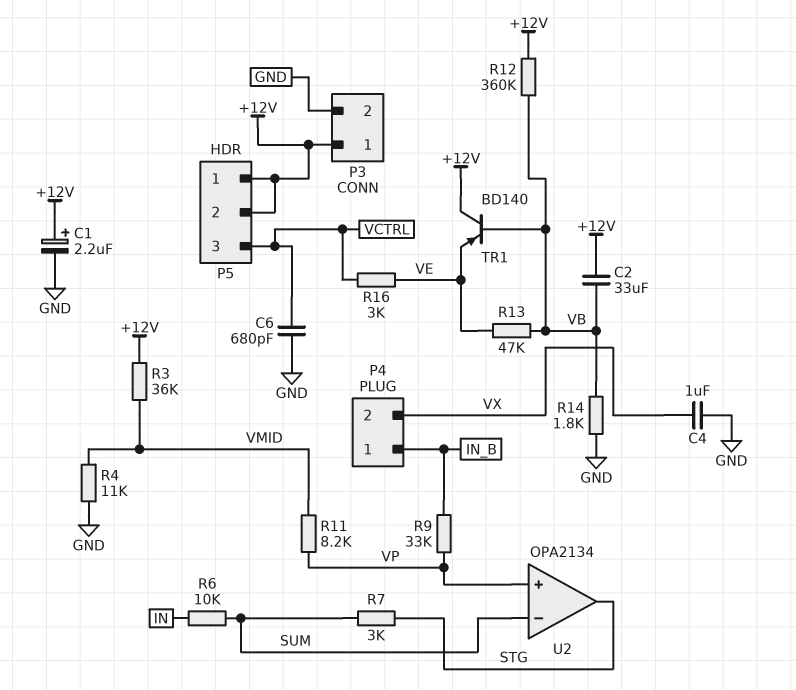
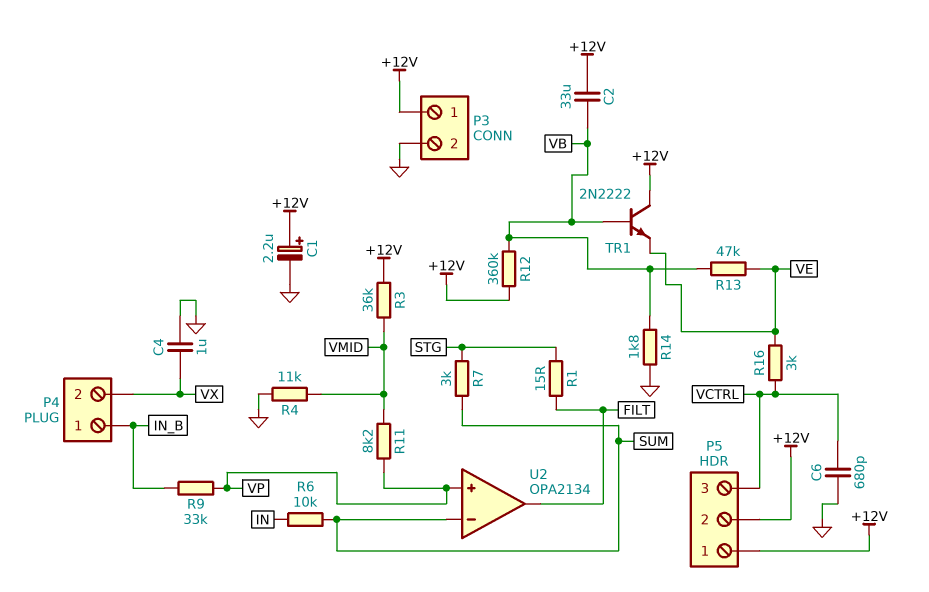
R1: none -> 15 (FILT, STG)
TR1: PNP BD140 (B VB, C +12V, E VE) -> NPN 2N2222 (B VB, C +12V, E VE)
U2 pin out: STG -> FILT

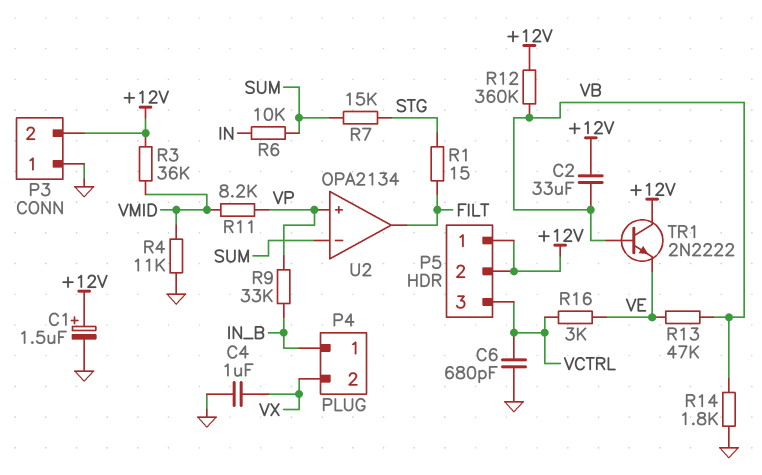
C1: 2.2uF (plus +12V, minus GND) -> 1.5uF (plus +12V, minus GND)
P3 pin 1: +12V -> GND
P3 pin 2: GND -> +12V
R7: 3k (STG, SUM) -> 15k (STG, SUM)

